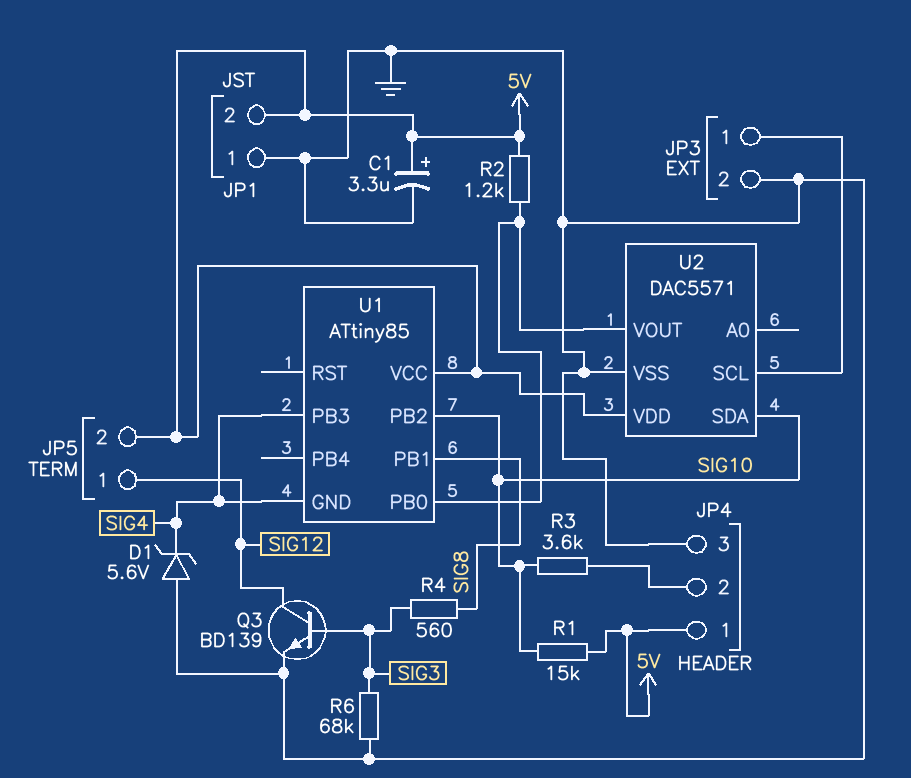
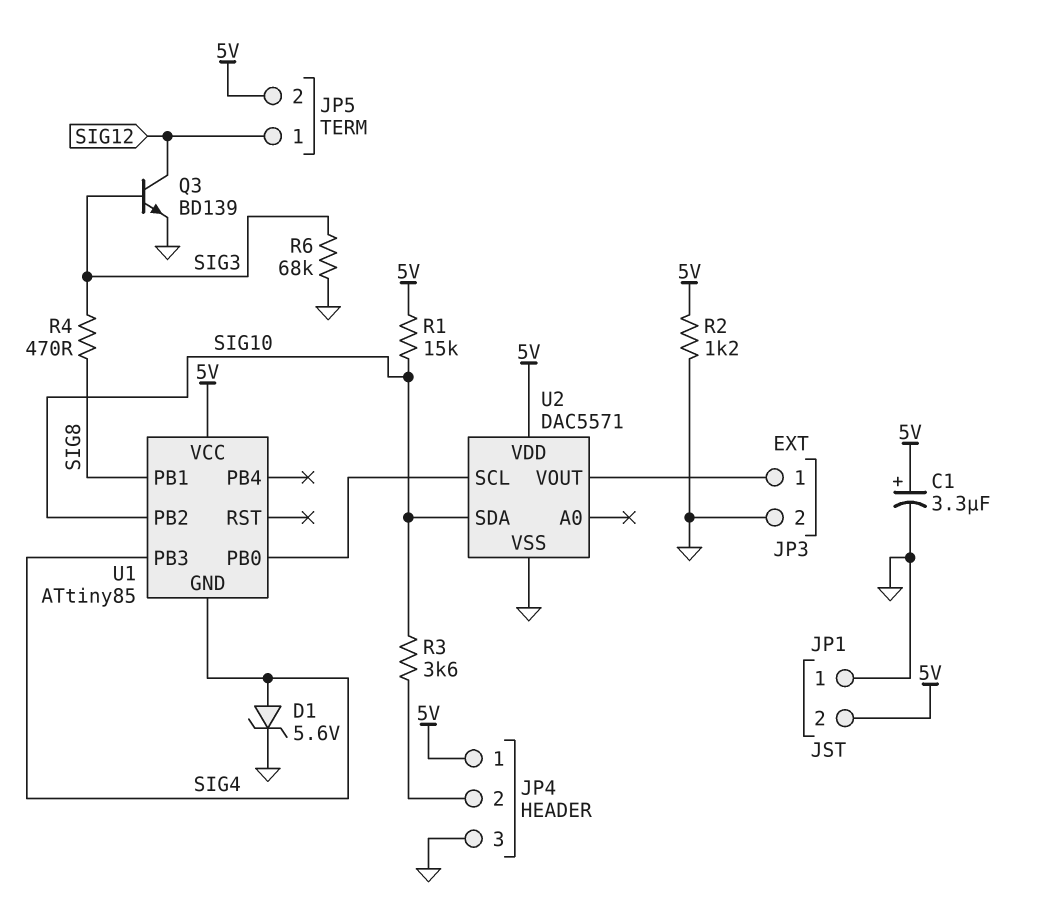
D1: zener 5.6V (A GND, K SIG4) -> zener 5.6V (A SIG4, K GND)
R2: 1.2k (5V, U1/PB0) -> 1.2k (5V, GND)
R4: 560 (SIG3, SIG8) -> 470 (SIG3, SIG8)
U2 pin SCL: JP3/1 -> U1/PB0
U2 pin VOUT: U1/PB0 -> JP3/1

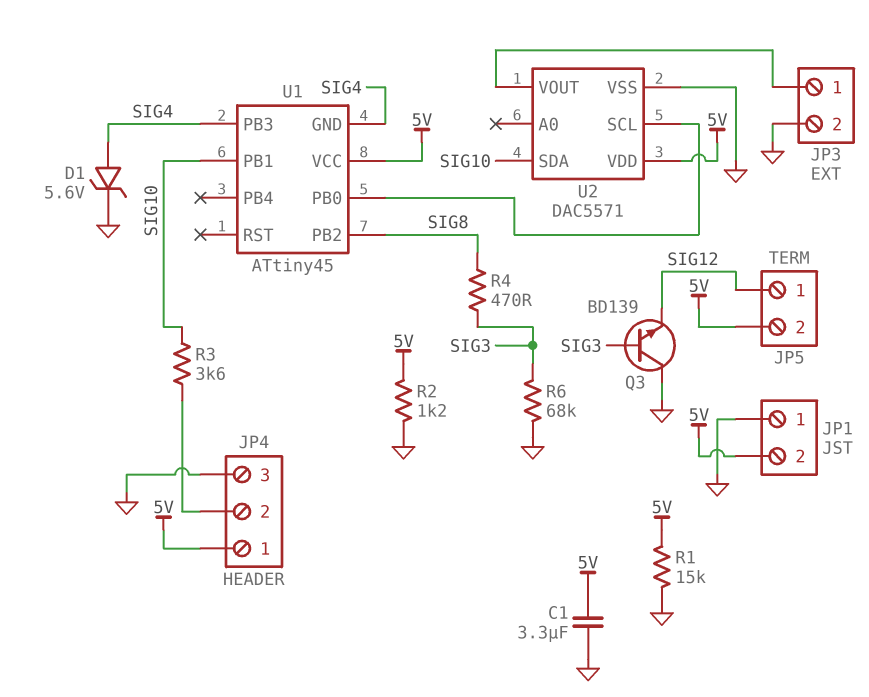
C1: 3.3uF (plus 5V, minus GND) -> 3.3uF (5V, GND)
Q3: NPN BD139 (B SIG3, C SIG12, E GND) -> NPN BD139 (B SIG3, C GND, E SIG12)
R1: 15k (5V, SIG10) -> 15k (5V, GND)
U1: ATtiny85 -> ATtiny45
U1 pin PB1: SIG8 -> SIG10
U1 pin PB2: SIG10 -> SIG8

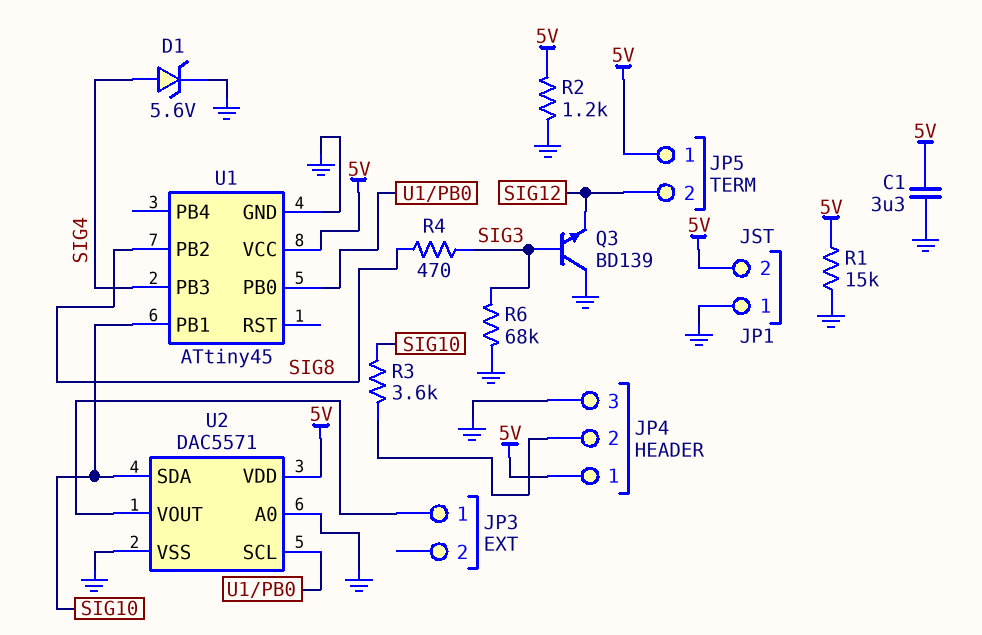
JP3 pin 2: GND -> none
JP5 pin 1: SIG12 -> 5V
JP5 pin 2: 5V -> SIG12
U1 pin GND: SIG4 -> GND
U2 pin A0: none -> GND

